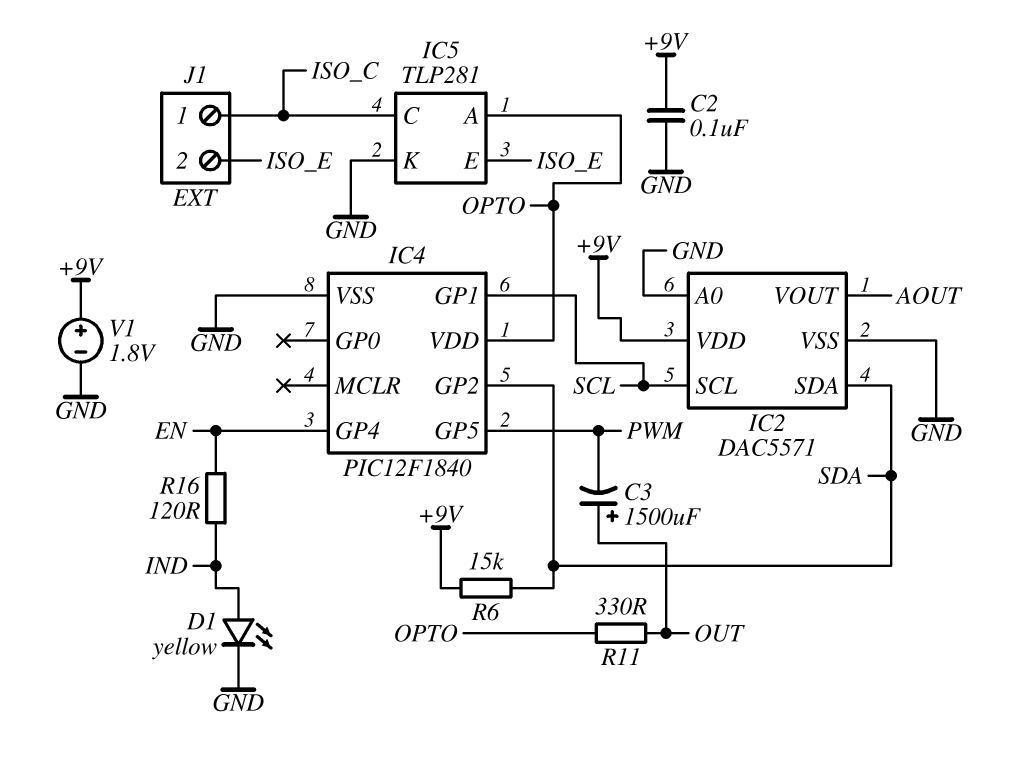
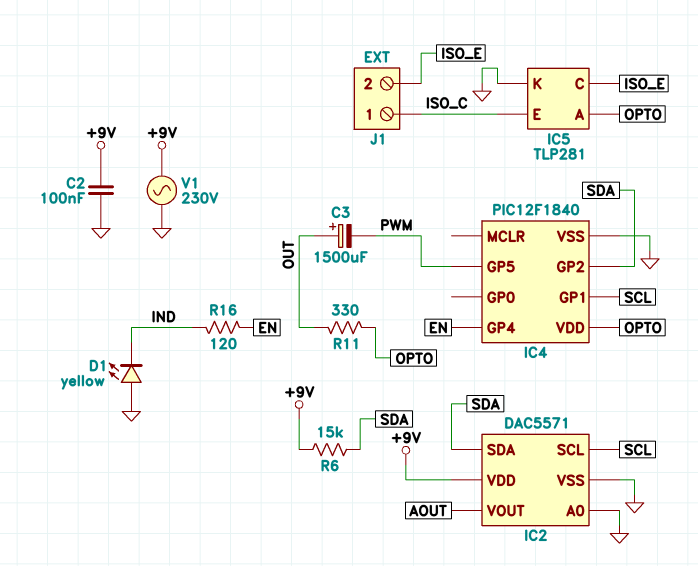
D1: LED yellow (A IND, K GND) -> LED yellow (A GND, K IND)
IC5 pin C: ISO_C -> ISO_E
IC5 pin E: ISO_E -> ISO_C
V1: 1.8V (plus +9V, minus GND) -> AC 230V (+9V, GND)

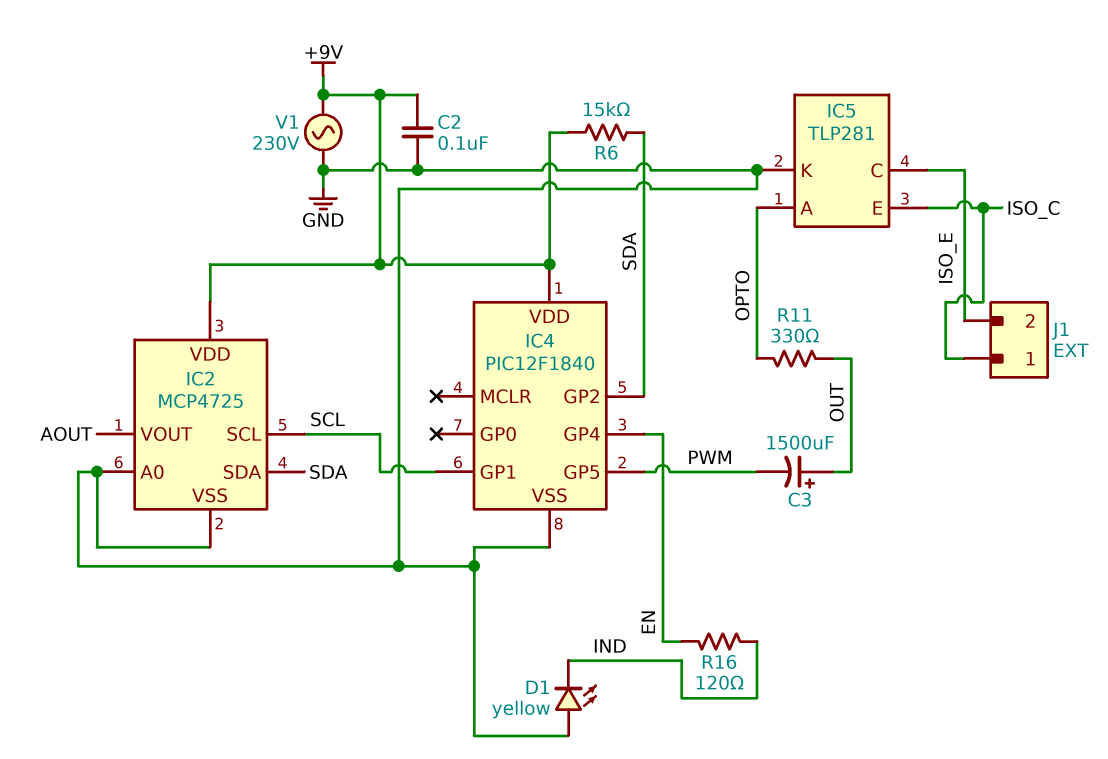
IC2: DAC5571 -> MCP4725
IC4 pin VDD: OPTO -> +9V

